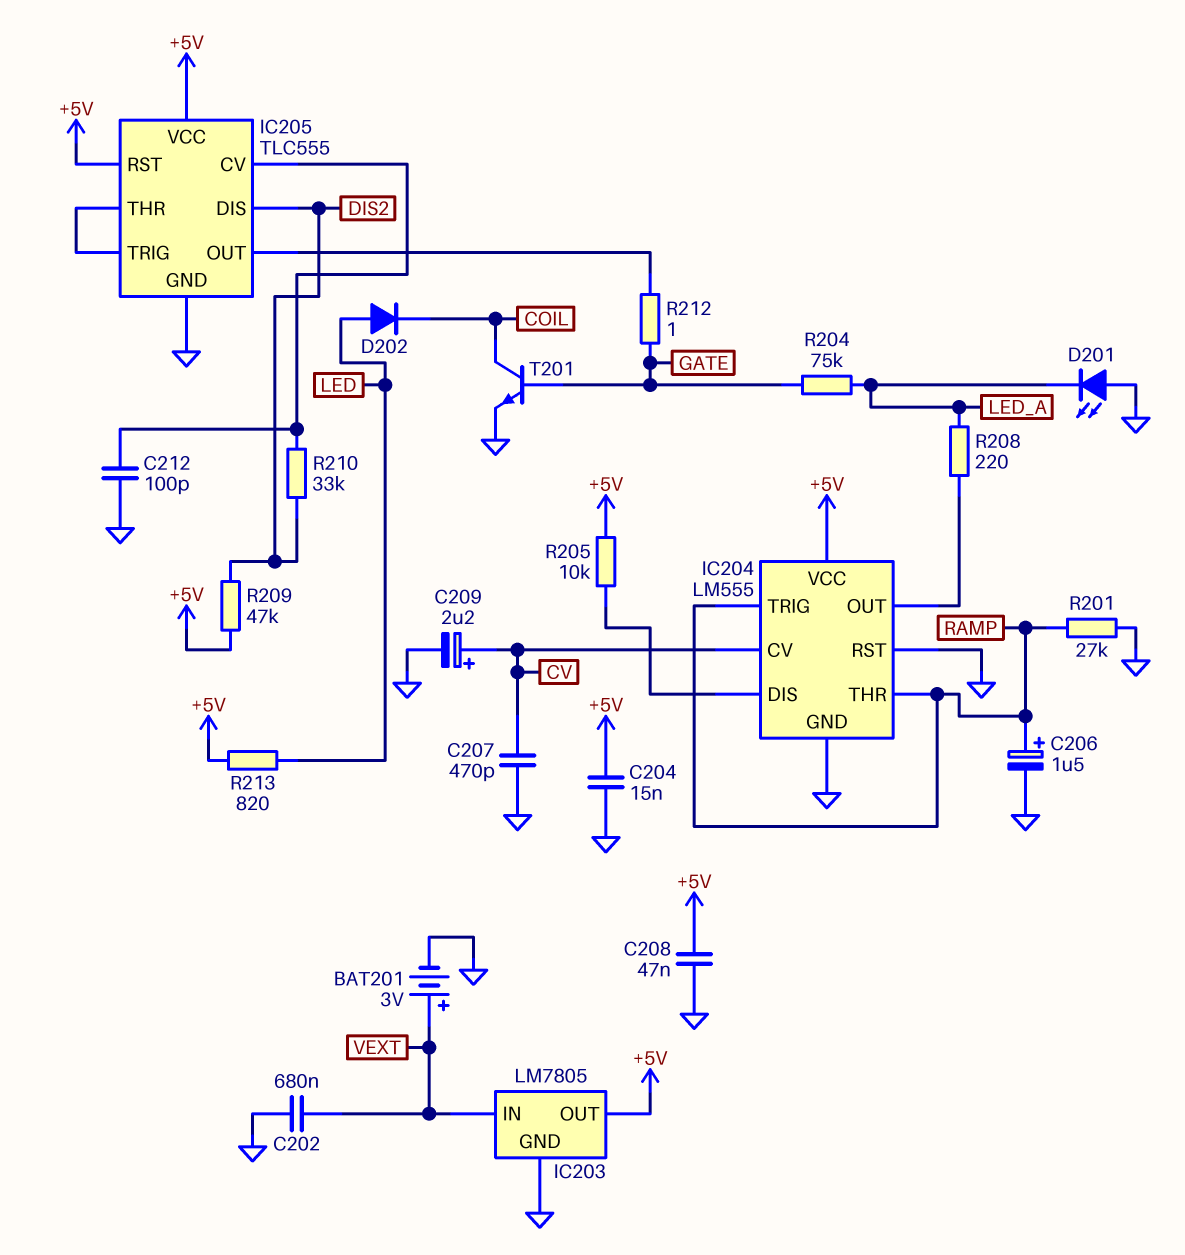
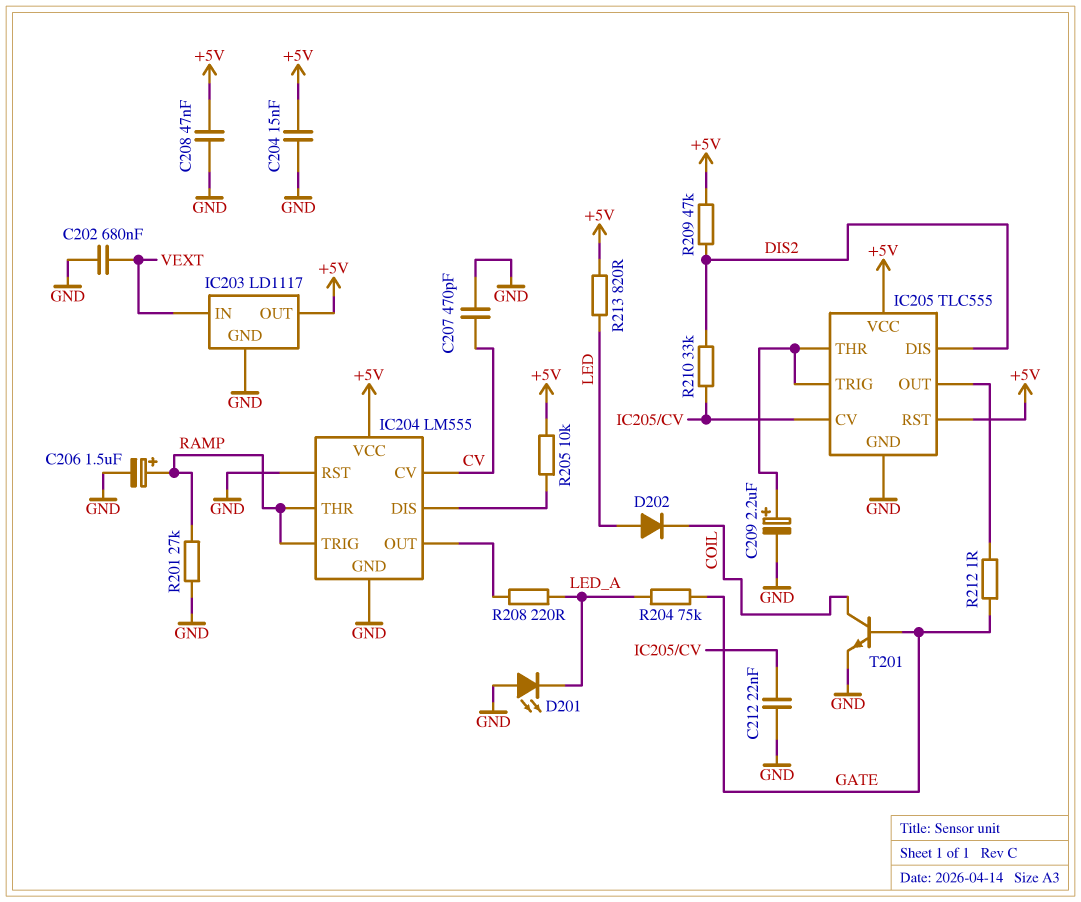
BAT201: 3V (plus VEXT, minus GND) -> none
C209: 2.2uF (plus CV, minus GND) -> 2.2uF (plus IC205/THR, minus GND)
C212: 100pF (GND, IC205/CV) -> 22nF (GND, IC205/CV)
IC203: LM7805 -> LD1117

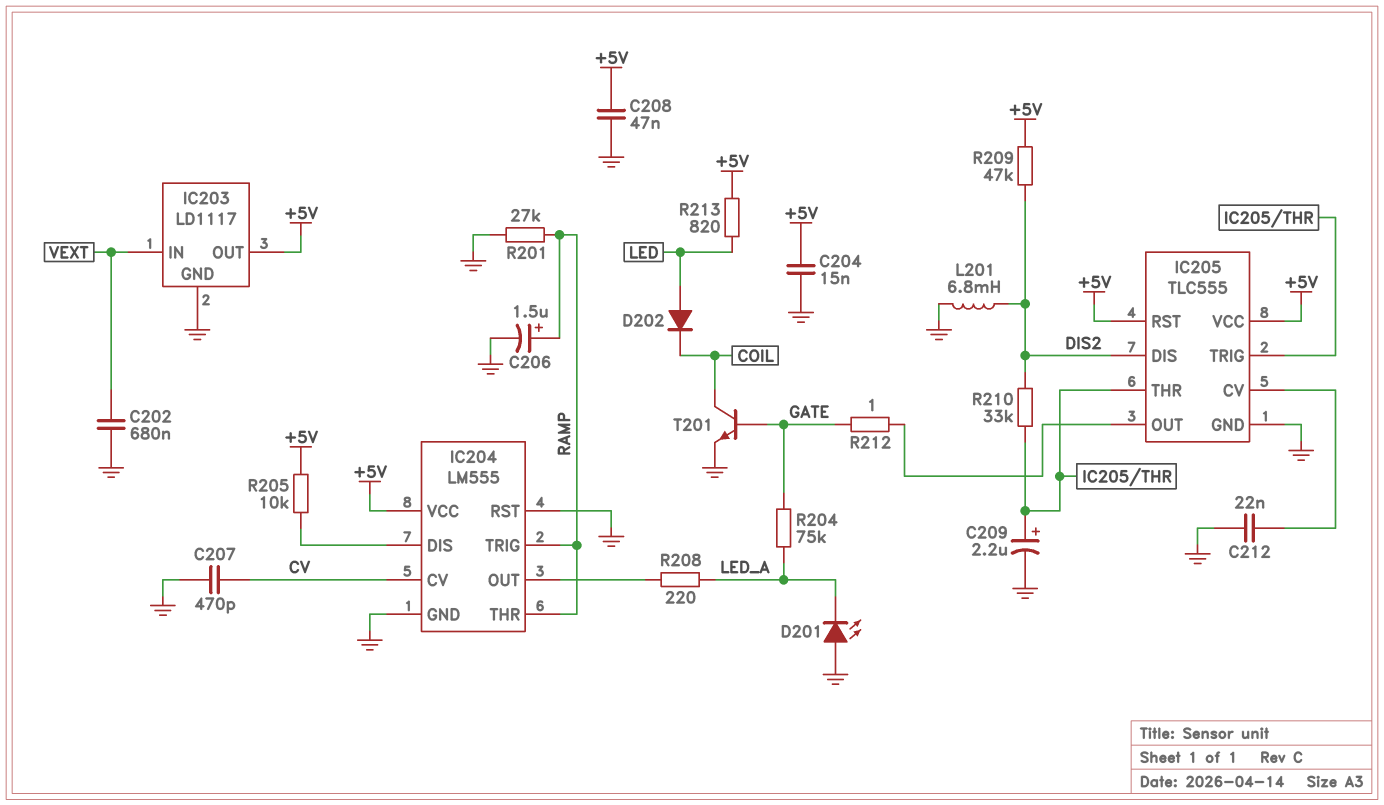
L201: none -> 6.8mH (DIS2, GND)
R210: 33k (DIS2, IC205/CV) -> 33k (DIS2, IC205/THR)

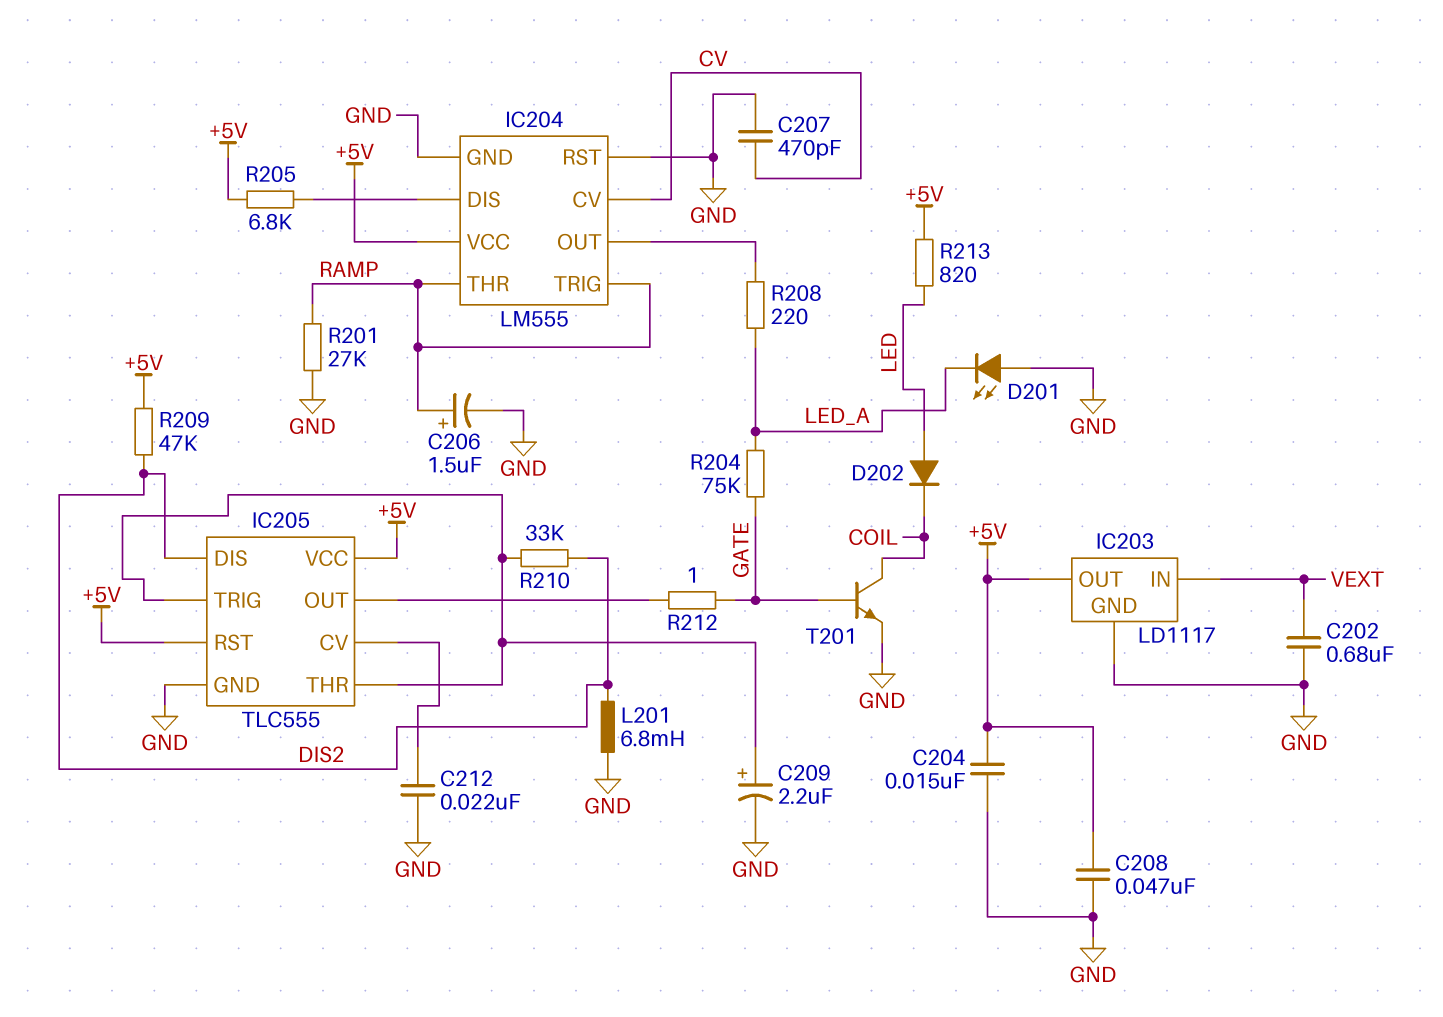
R205: 10k (+5V, IC204/DIS) -> 6.8k (+5V, IC204/DIS)

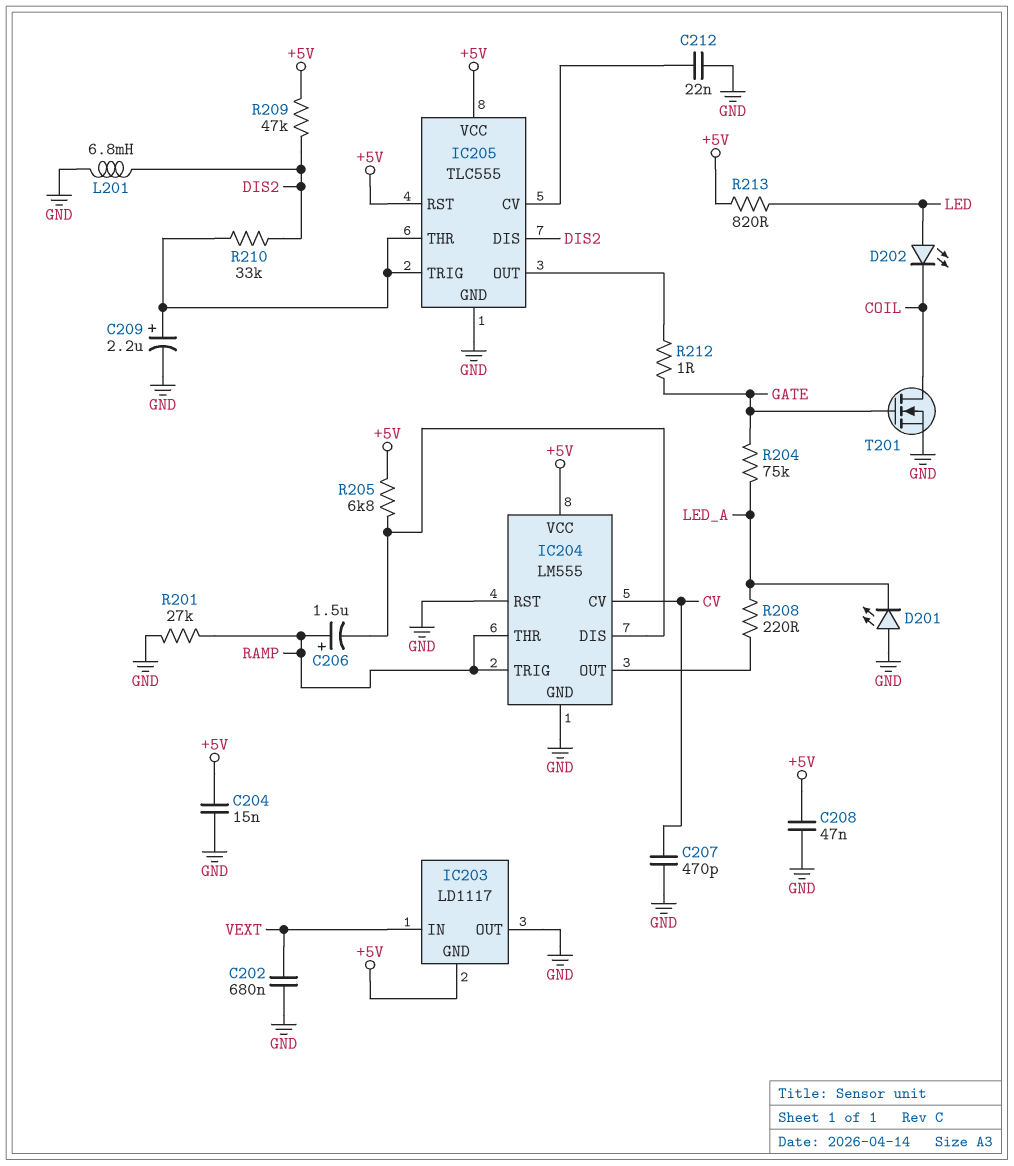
C206: 1.5uF (plus RAMP, minus GND) -> 1.5uF (plus RAMP, minus IC204/DIS)
D202: diode (A LED, K COIL) -> LED (A LED, K COIL)
IC203 pin GND: GND -> +5V
IC203 pin OUT: +5V -> GND
T201: NPN (B GATE, C COIL, E GND) -> NMOS (G GATE, D COIL, S GND)

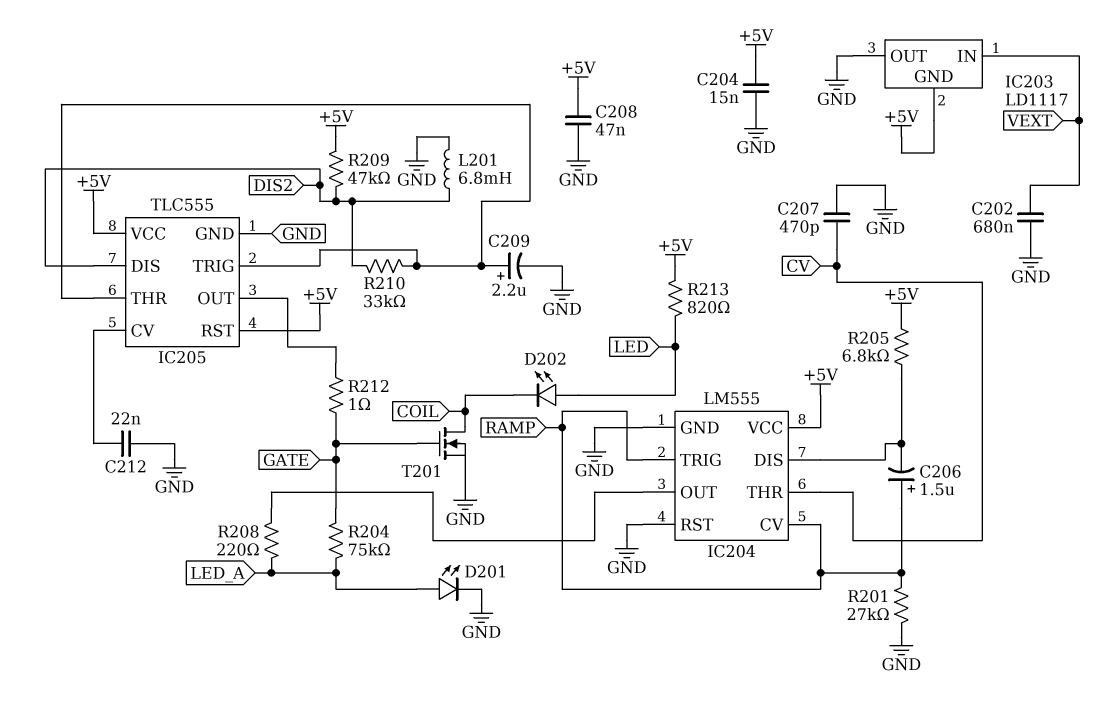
D201: LED (A GND, K LED_A) -> LED (A LED_A, K GND)
IC204 pin CV: CV -> RAMP
IC204 pin THR: RAMP -> CV

